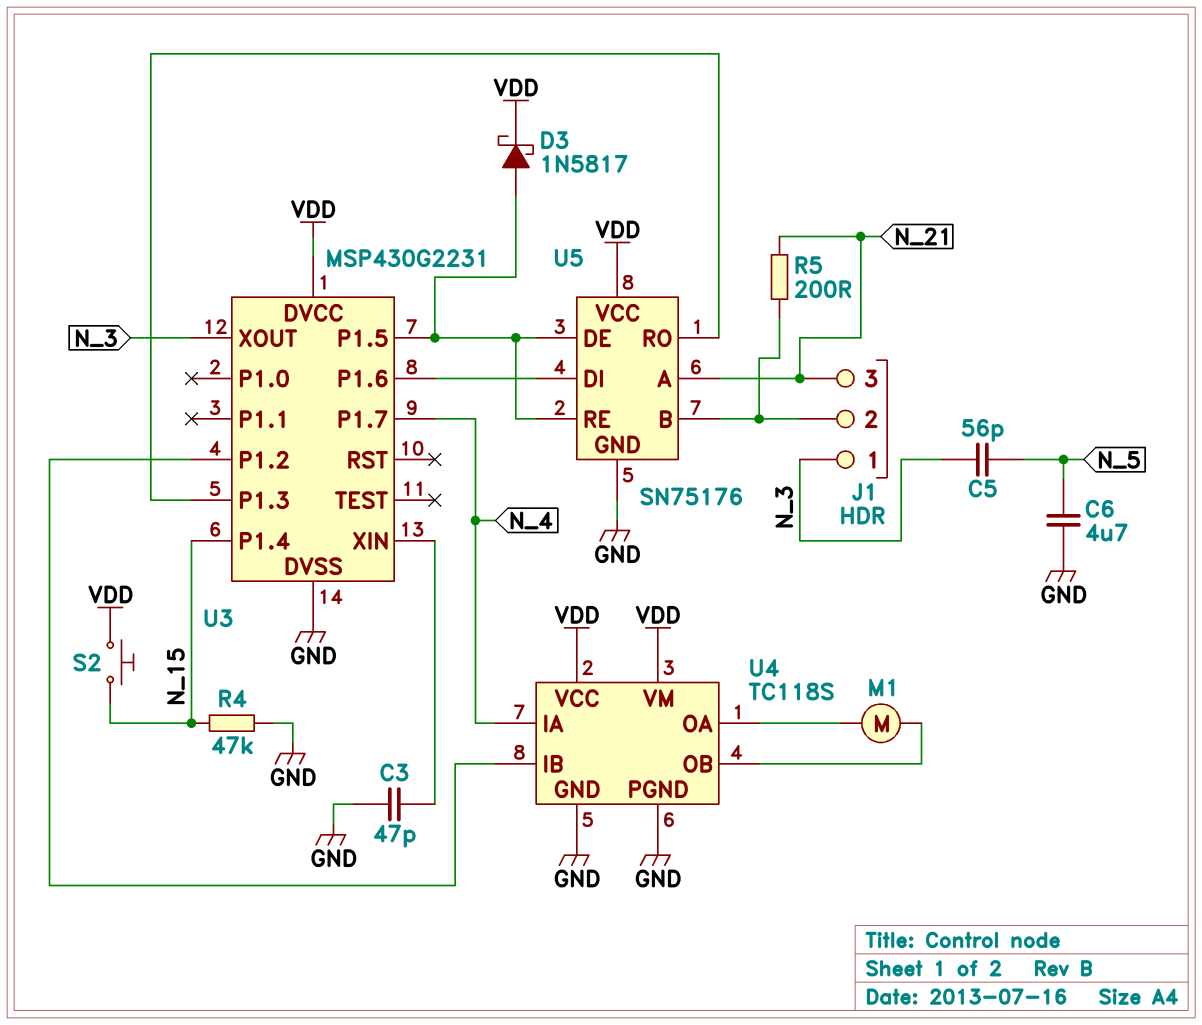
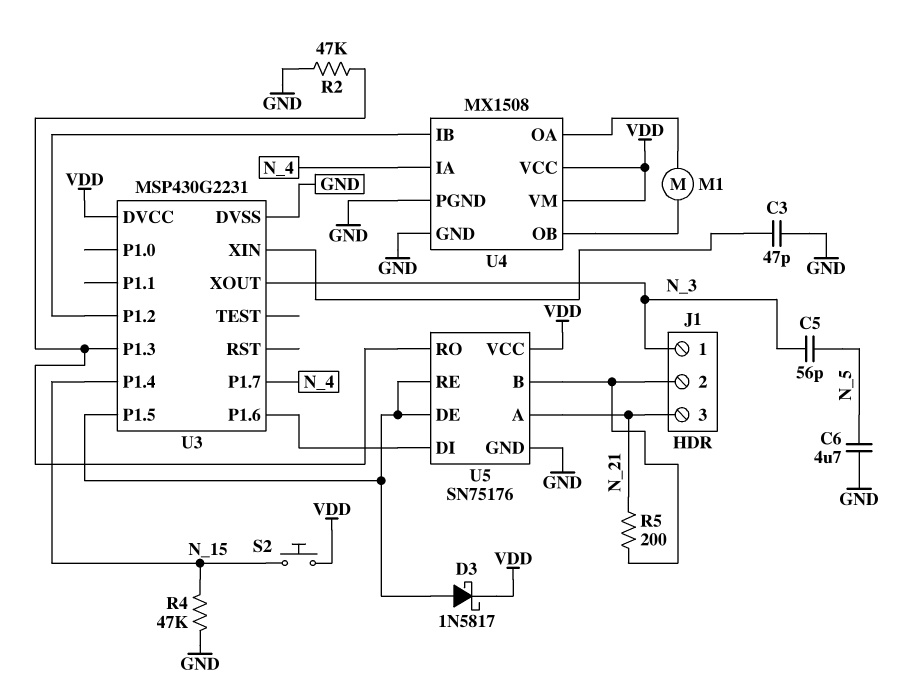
R2: none -> 47k (GND, U3/P1.3)
U4: TC118S -> MX1508

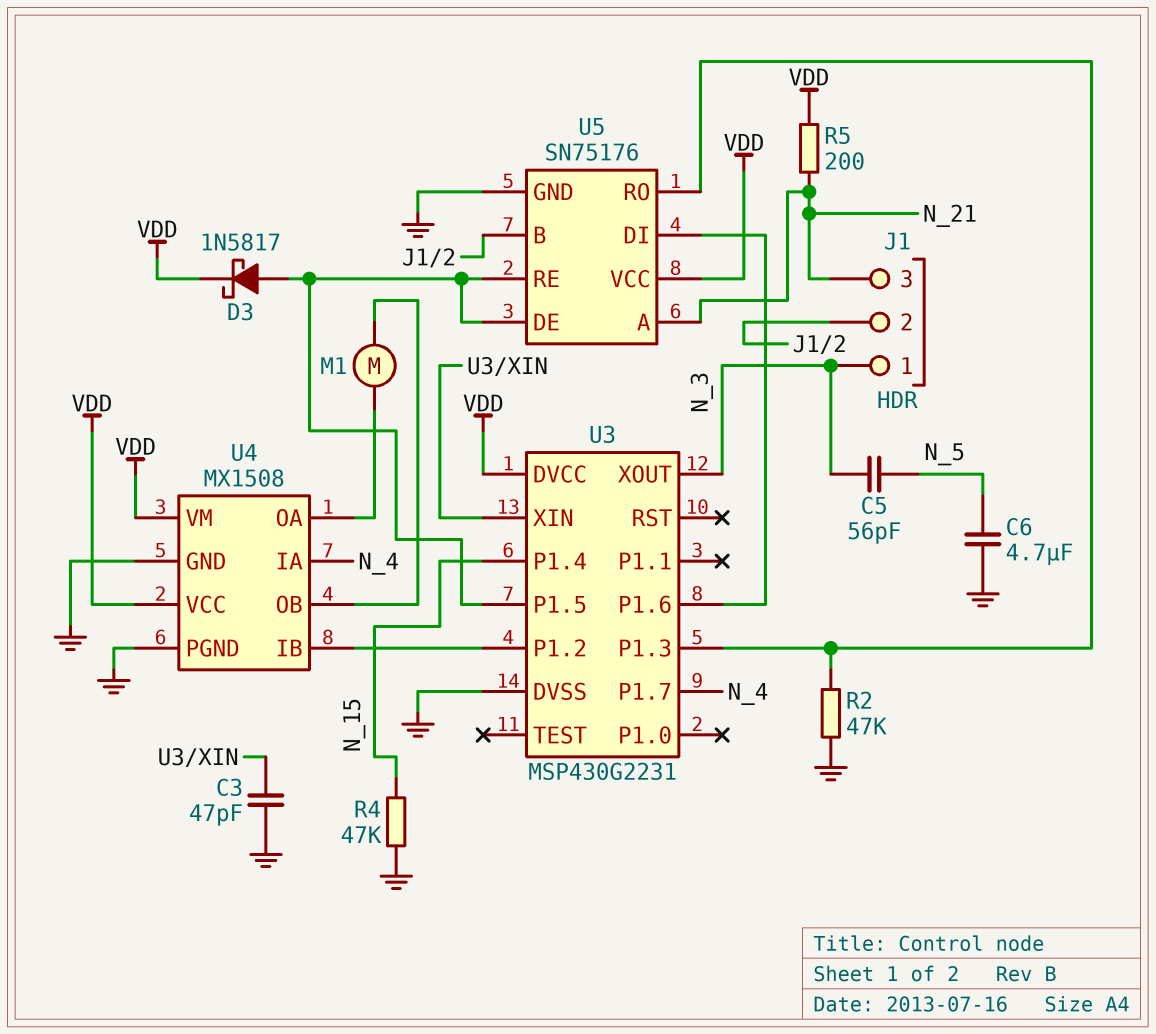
R5: 200 (J1/2, N_21) -> 200 (N_21, VDD)
S2: button (N_15, VDD) -> none

